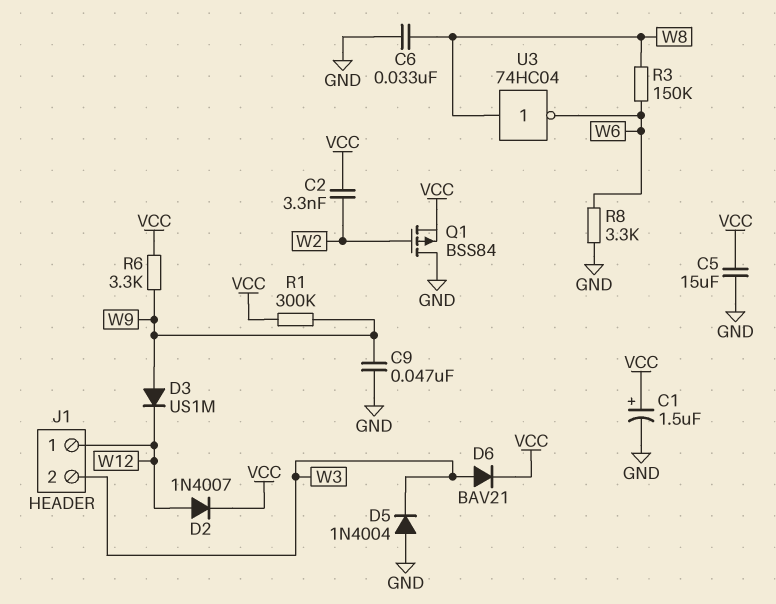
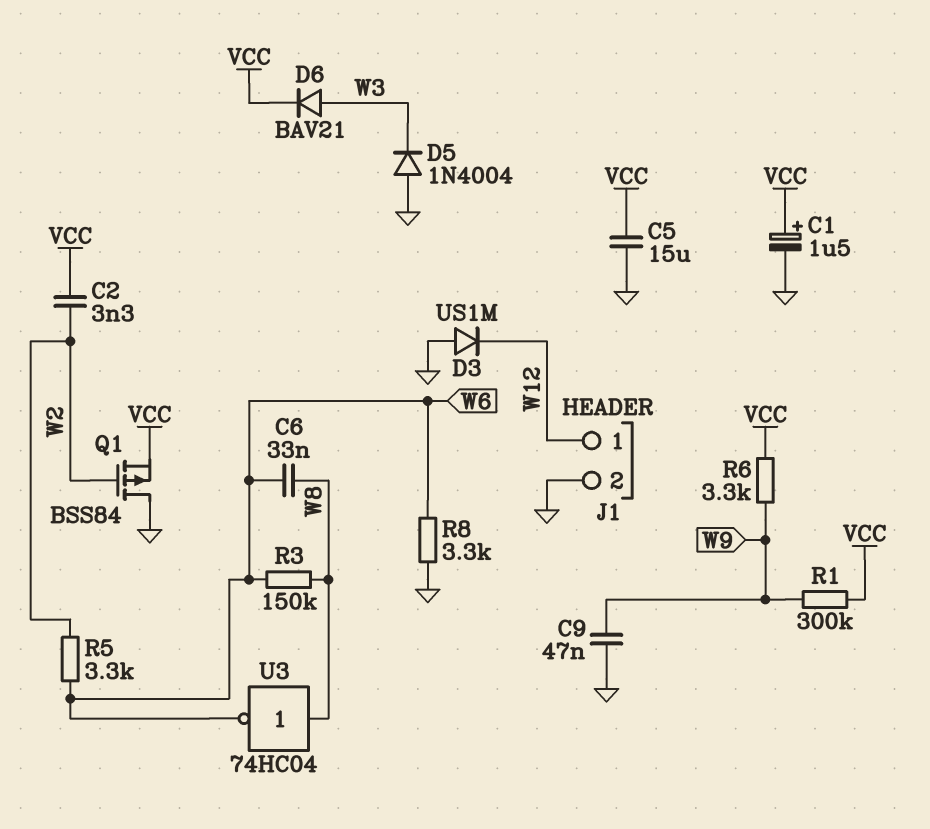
C6: 33nF (GND, W8) -> 33nF (W6, W8)
D2: diode 1N4007 (A W12, K VCC) -> none
D3: diode US1M (A W9, K W12) -> diode US1M (A GND, K W12)
J1 pin 2: W3 -> GND
R5: none -> 3.3k (W2, W6)

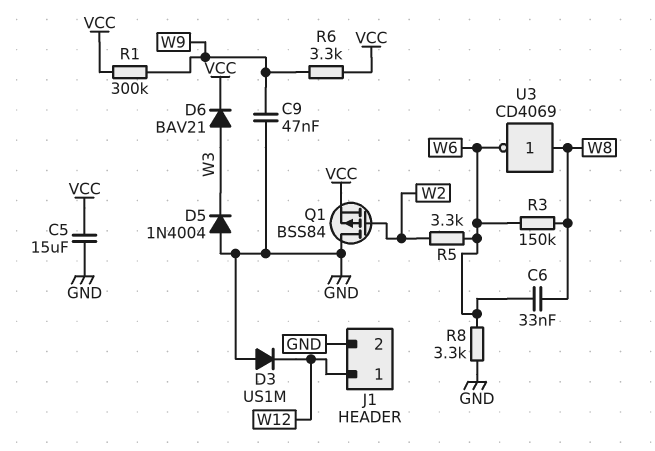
C1: 1.5uF (plus VCC, minus GND) -> none
C2: 3.3nF (VCC, W2) -> none
U3: NOT 74HC04 (in W8, out W6) -> NOT CD4069 (in W8, out W6)

